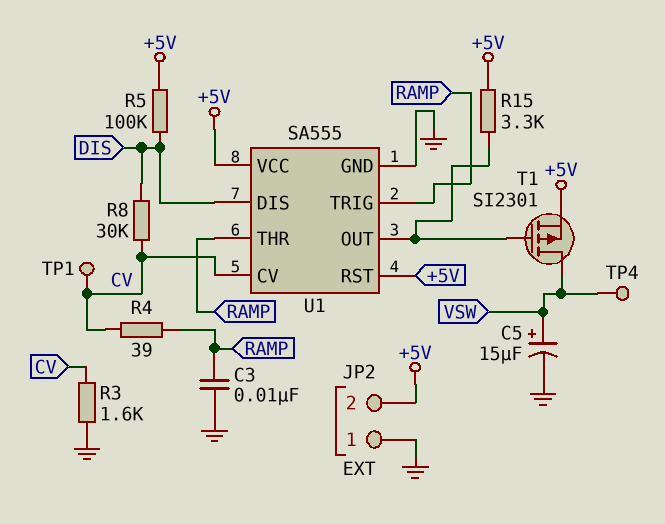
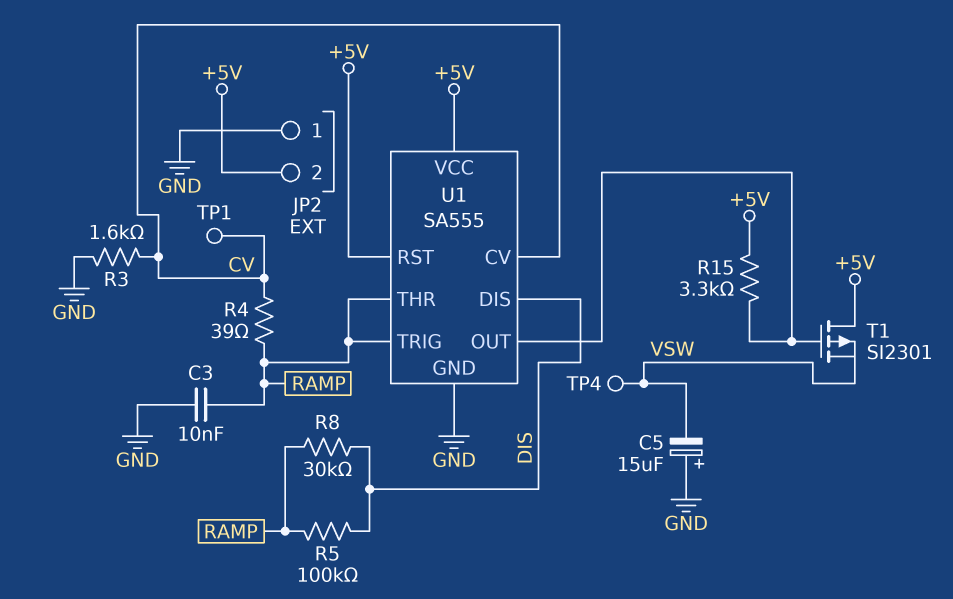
C5: 15uF (plus VSW, minus GND) -> 15uF (plus GND, minus VSW)
R5: 100k (+5V, DIS) -> 100k (DIS, RAMP)
R8: 30k (CV, DIS) -> 30k (DIS, RAMP)
T1: PMOS SI2301 (G U1/OUT, D VSW, S +5V) -> PMOS SI2301 (G U1/OUT, D +5V, S VSW)

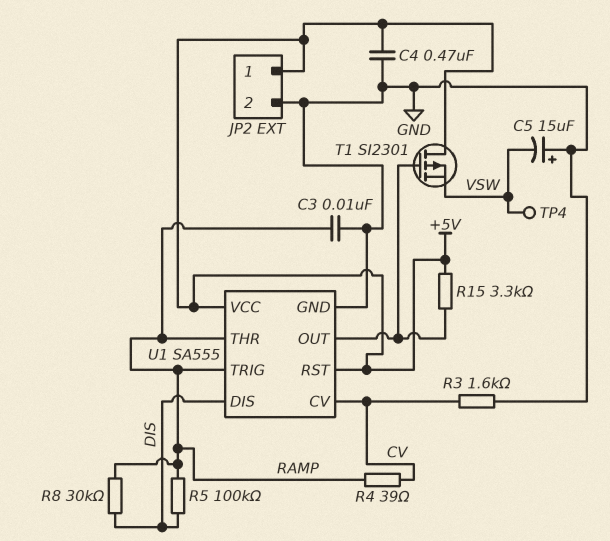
C4: none -> 470nF (+5V, GND)
JP2 pin 1: GND -> +5V
JP2 pin 2: +5V -> GND
TP1: test point (CV) -> none

